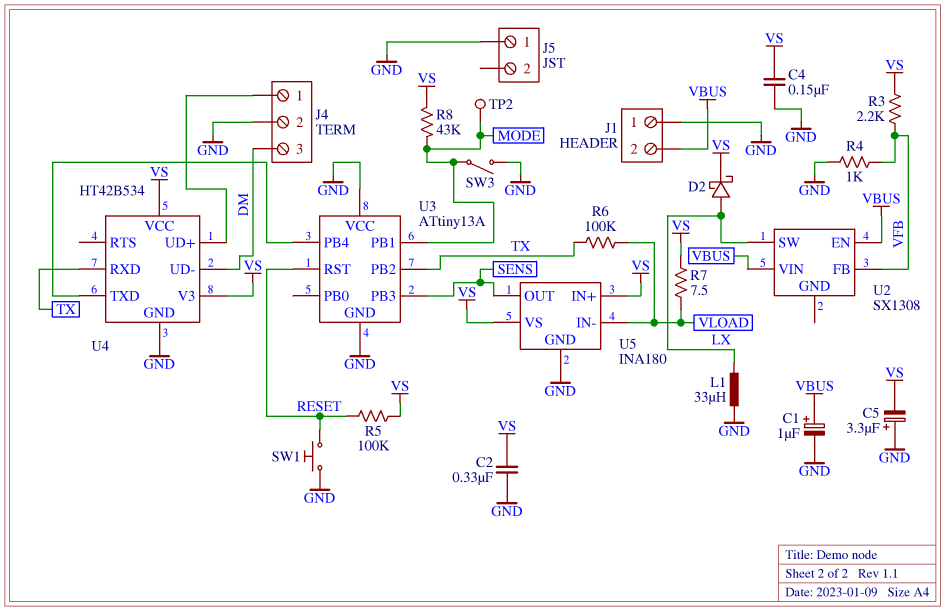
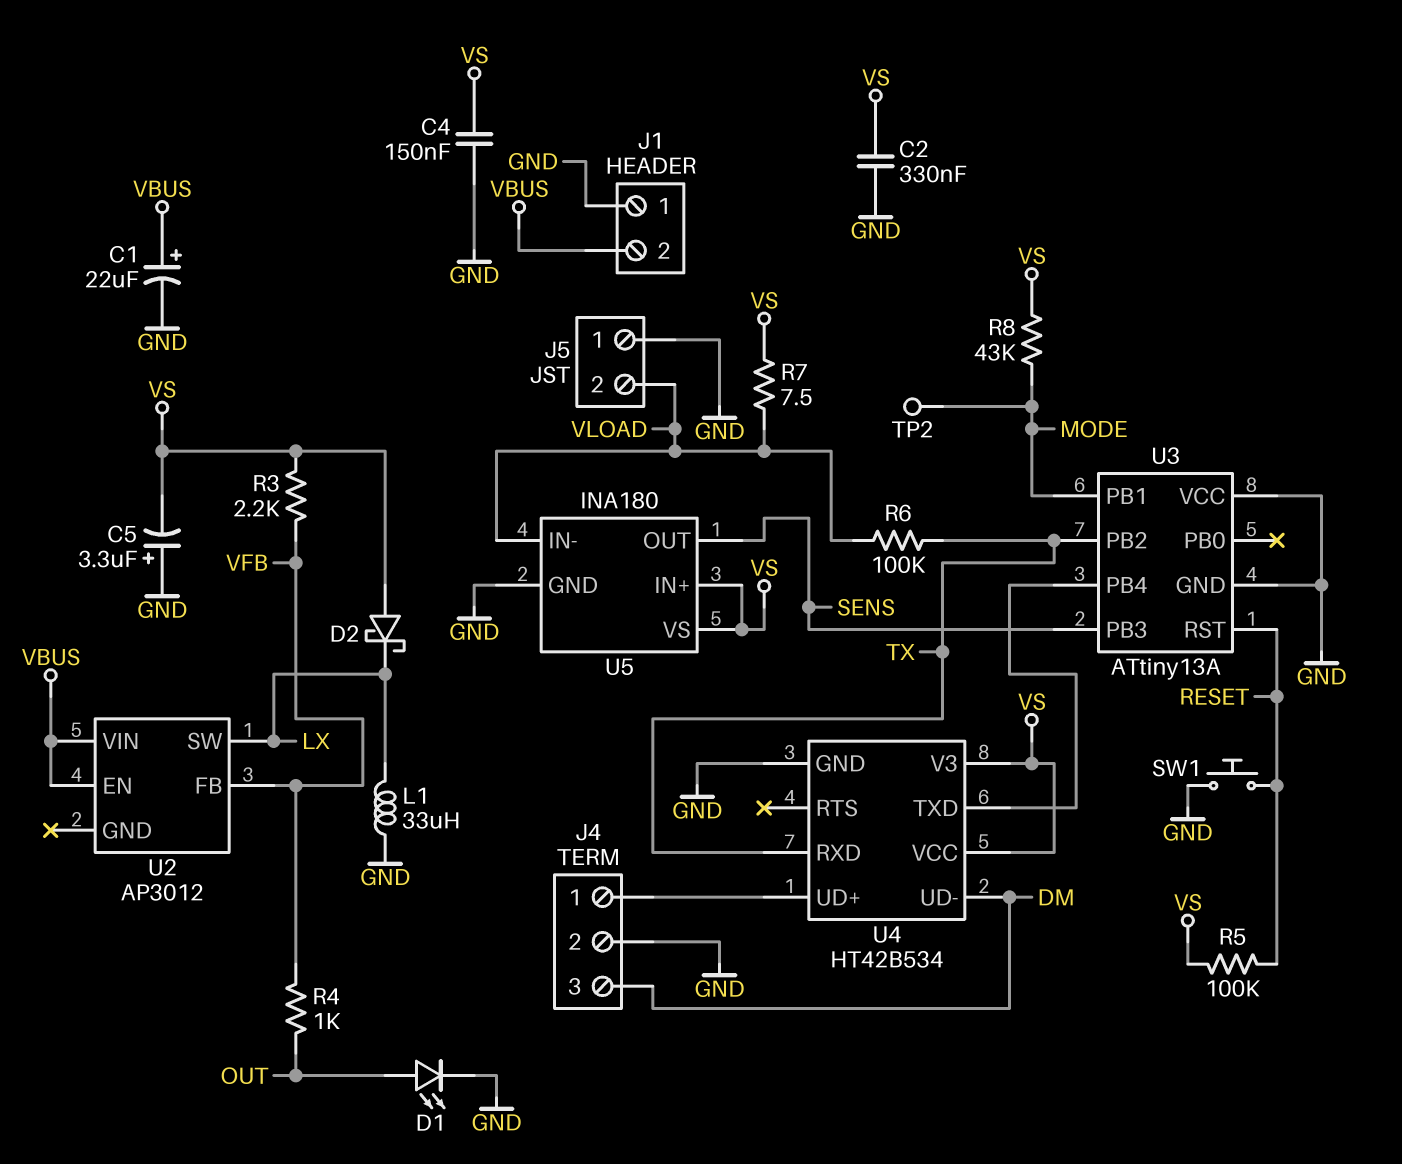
C1: 1uF (plus VBUS, minus GND) -> 22uF (plus VBUS, minus GND)
D1: none -> LED (A OUT, K GND)
D2: schottky (A LX, K VS) -> schottky (A VS, K LX)
J5 pin 2: none -> VLOAD
R4: 1k (GND, VFB) -> 1k (OUT, VFB)
SW3: switch (GND, MODE) -> none
U2: SX1308 -> AP3012

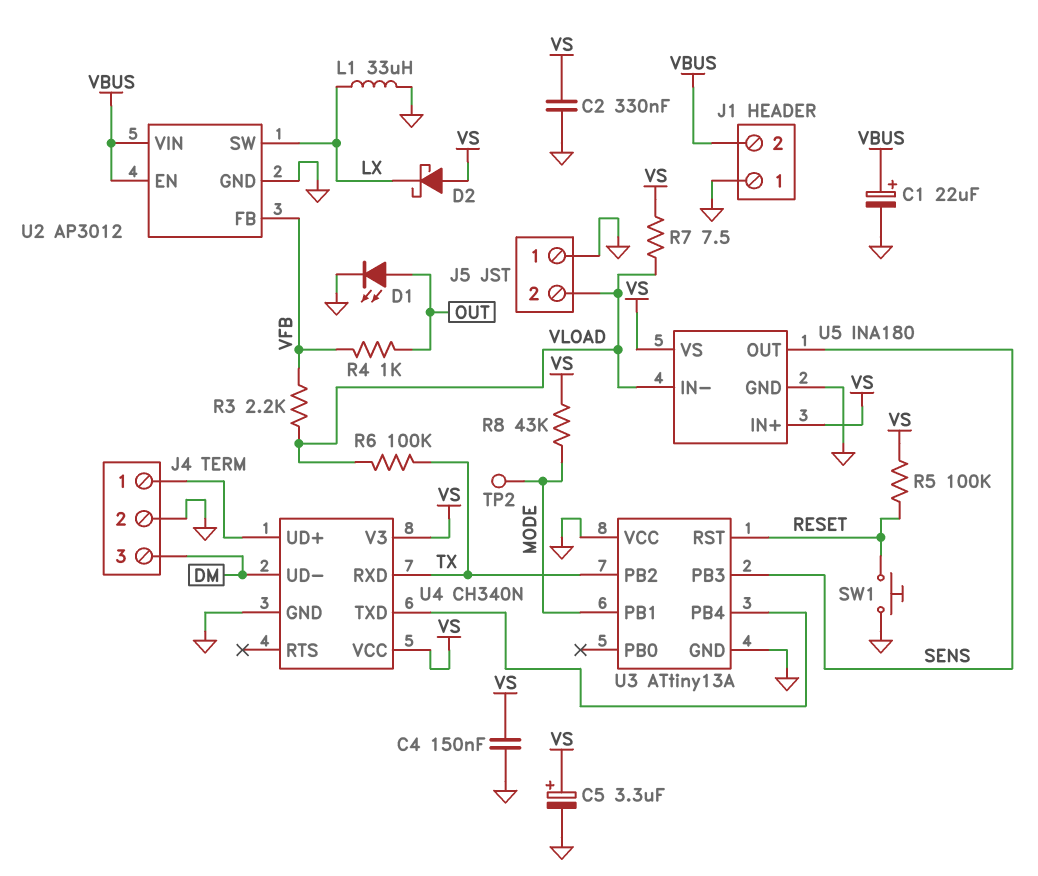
C5: 3.3uF (plus GND, minus VS) -> 3.3uF (plus VS, minus GND)
R3: 2.2k (VFB, VS) -> 2.2k (VFB, VLOAD)
U2 pin GND: none -> GND
U4: HT42B534 -> CH340N

